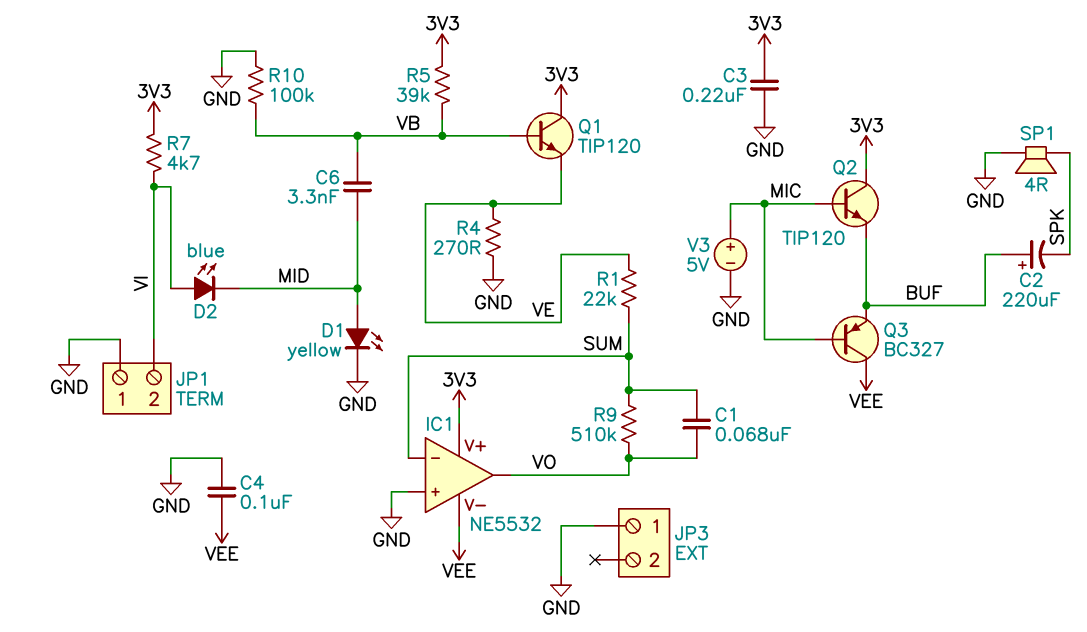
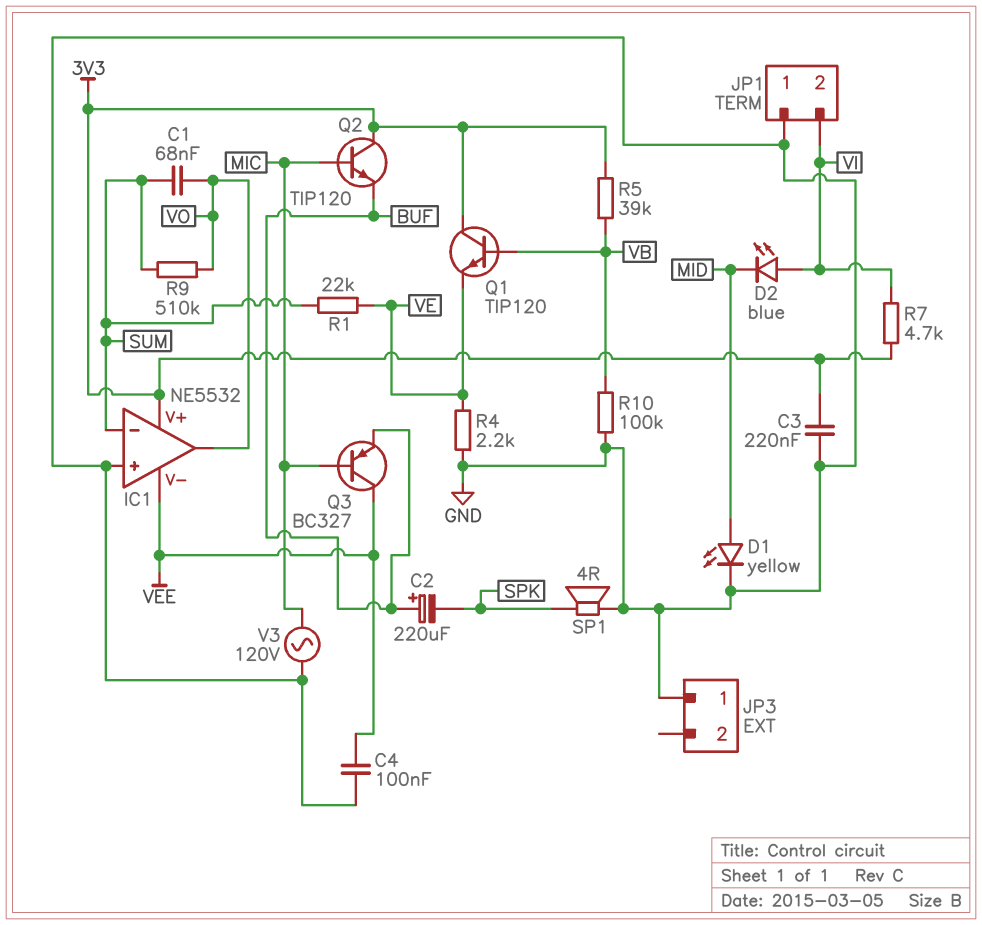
C6: 3.3nF (MID, VB) -> none
R4: 270 (GND, VE) -> 2.2k (GND, VE)
V3: 5V (plus MIC, minus GND) -> AC 120V (GND, MIC)

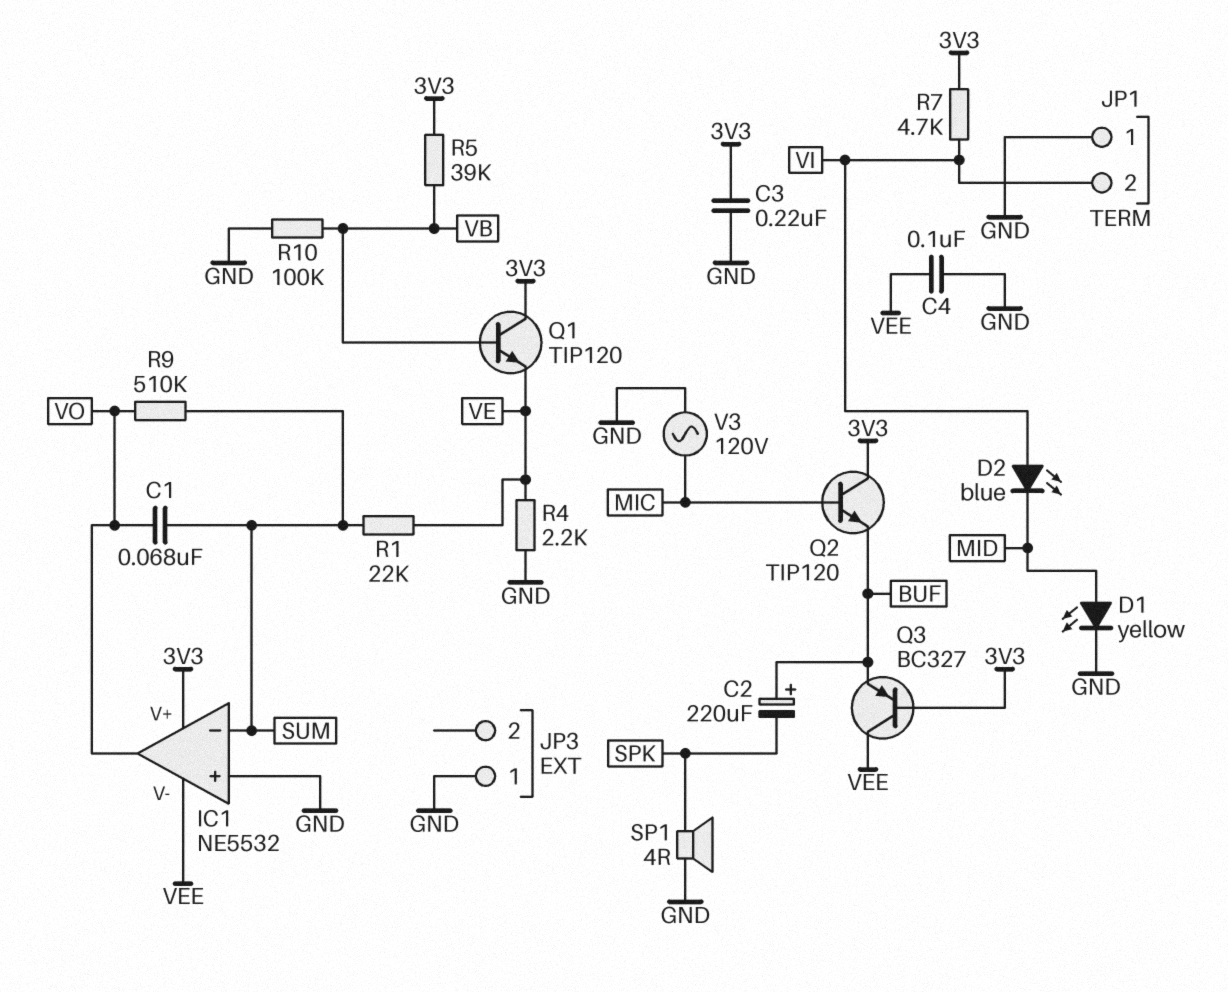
Q3: PNP BC327 (B MIC, C VEE, E BUF) -> PNP BC327 (B 3V3, C VEE, E BUF)

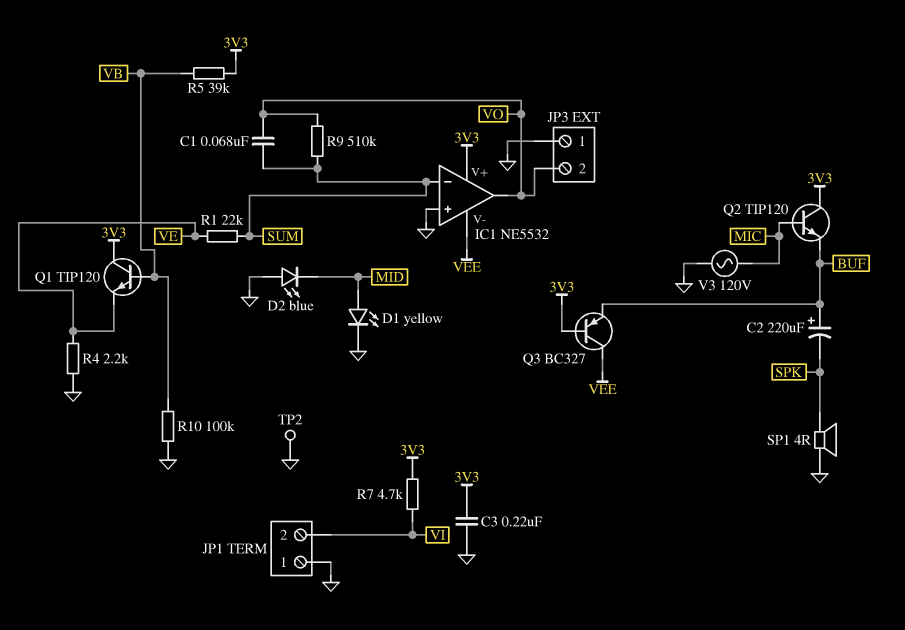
C4: 100nF (GND, VEE) -> none
D2: LED blue (A VI, K MID) -> LED blue (A GND, K MID)
JP3 pin 2: none -> VO
TP2: none -> test point (GND)

